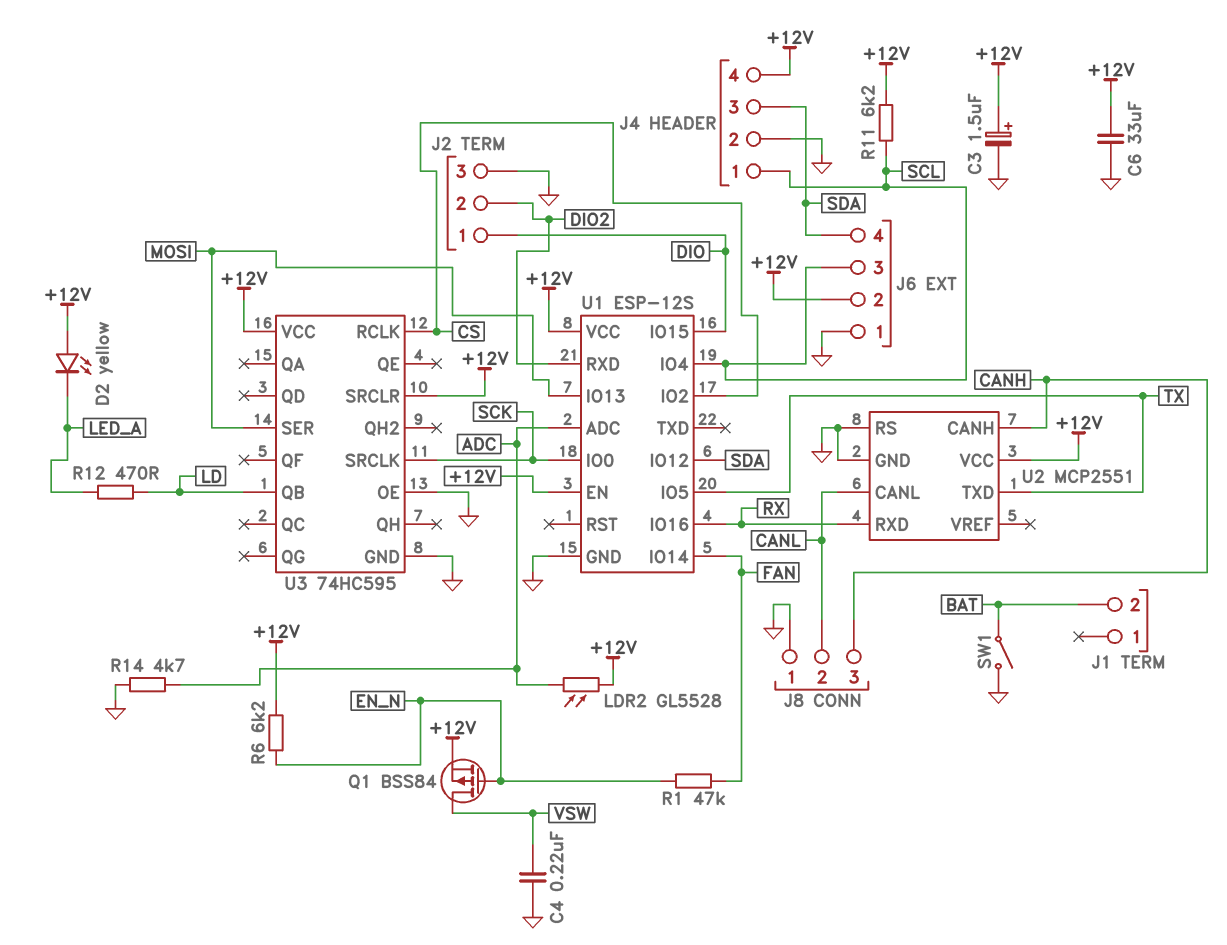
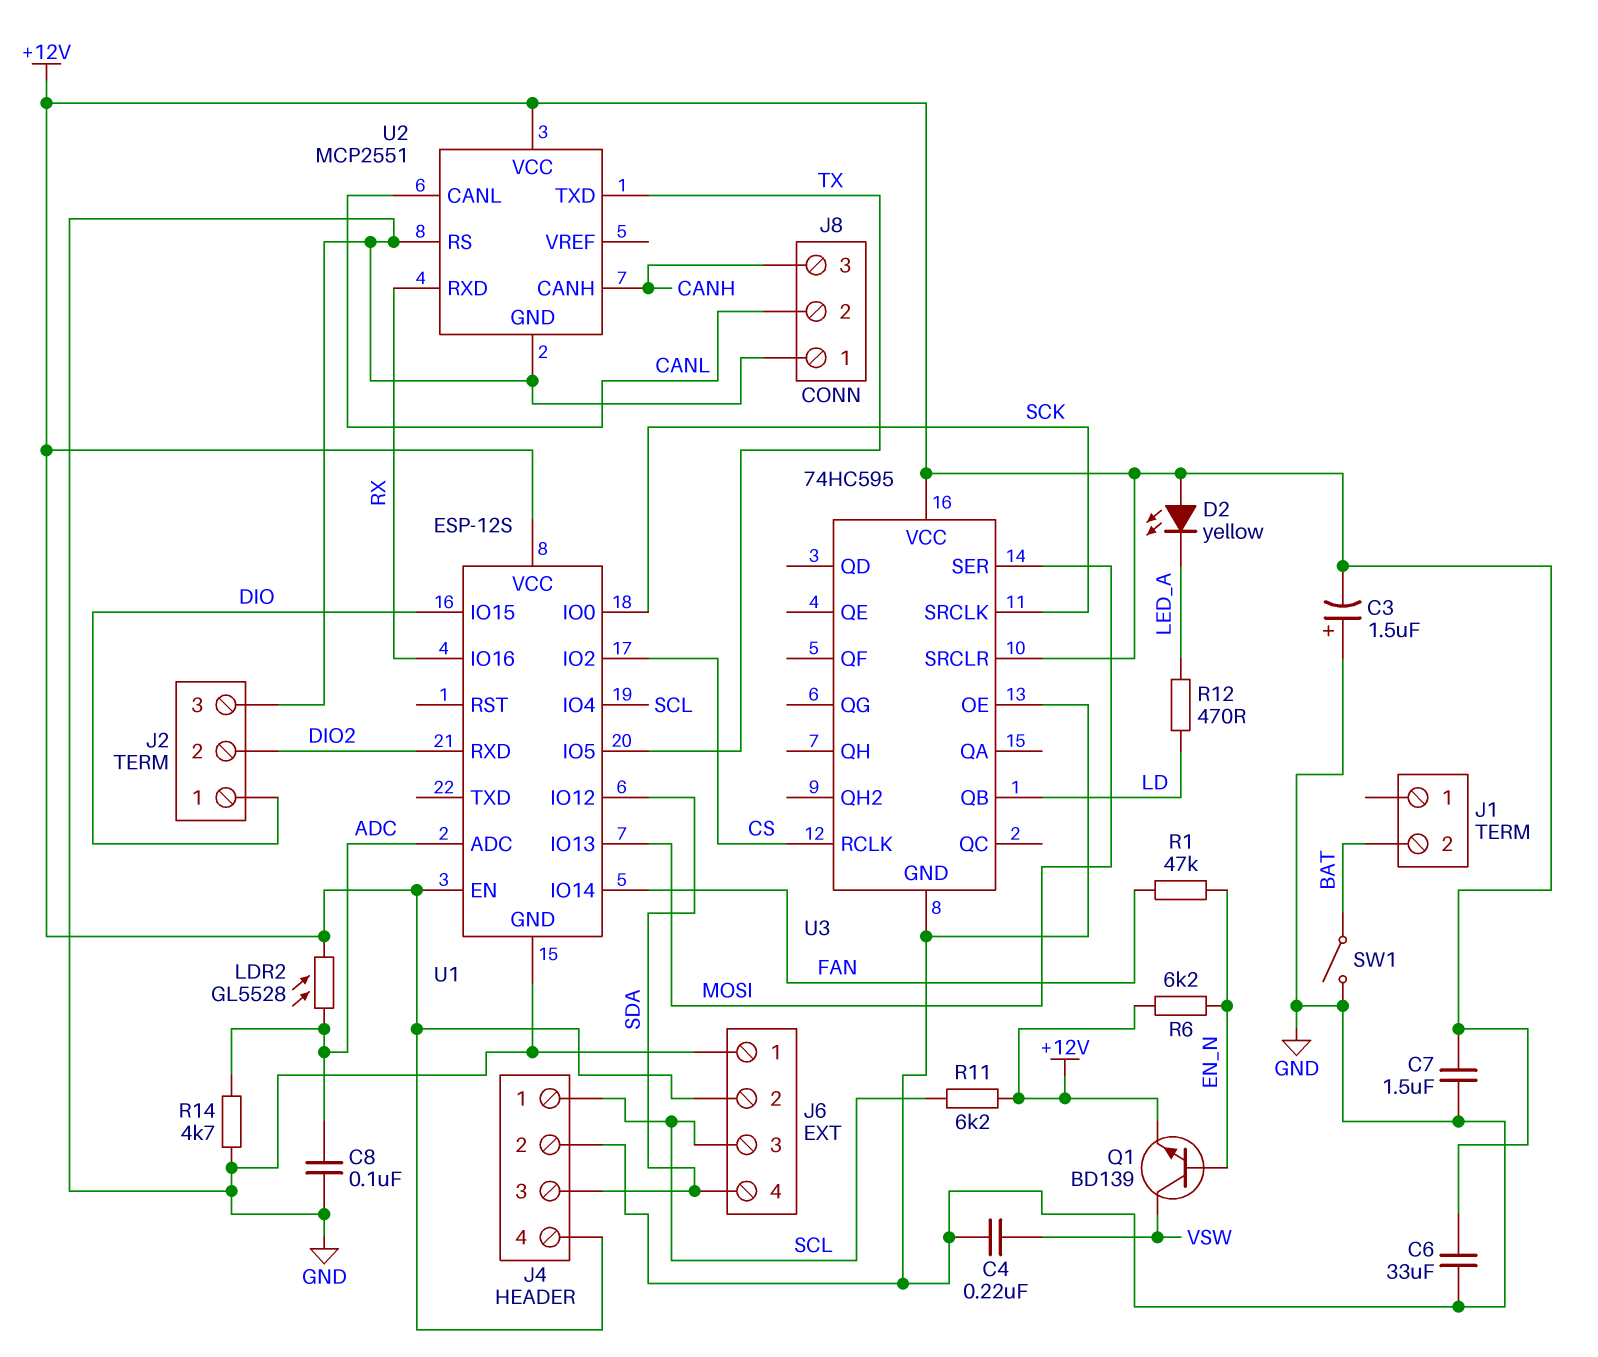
C3: 1.5uF (plus +12V, minus GND) -> 1.5uF (plus GND, minus +12V)
C7: none -> 1.5uF (+12V, GND)
C8: none -> 100nF (ADC, GND)
Q1: PMOS BSS84 (G EN_N, D VSW, S +12V) -> NPN BD139 (B EN_N, C VSW, E +12V)

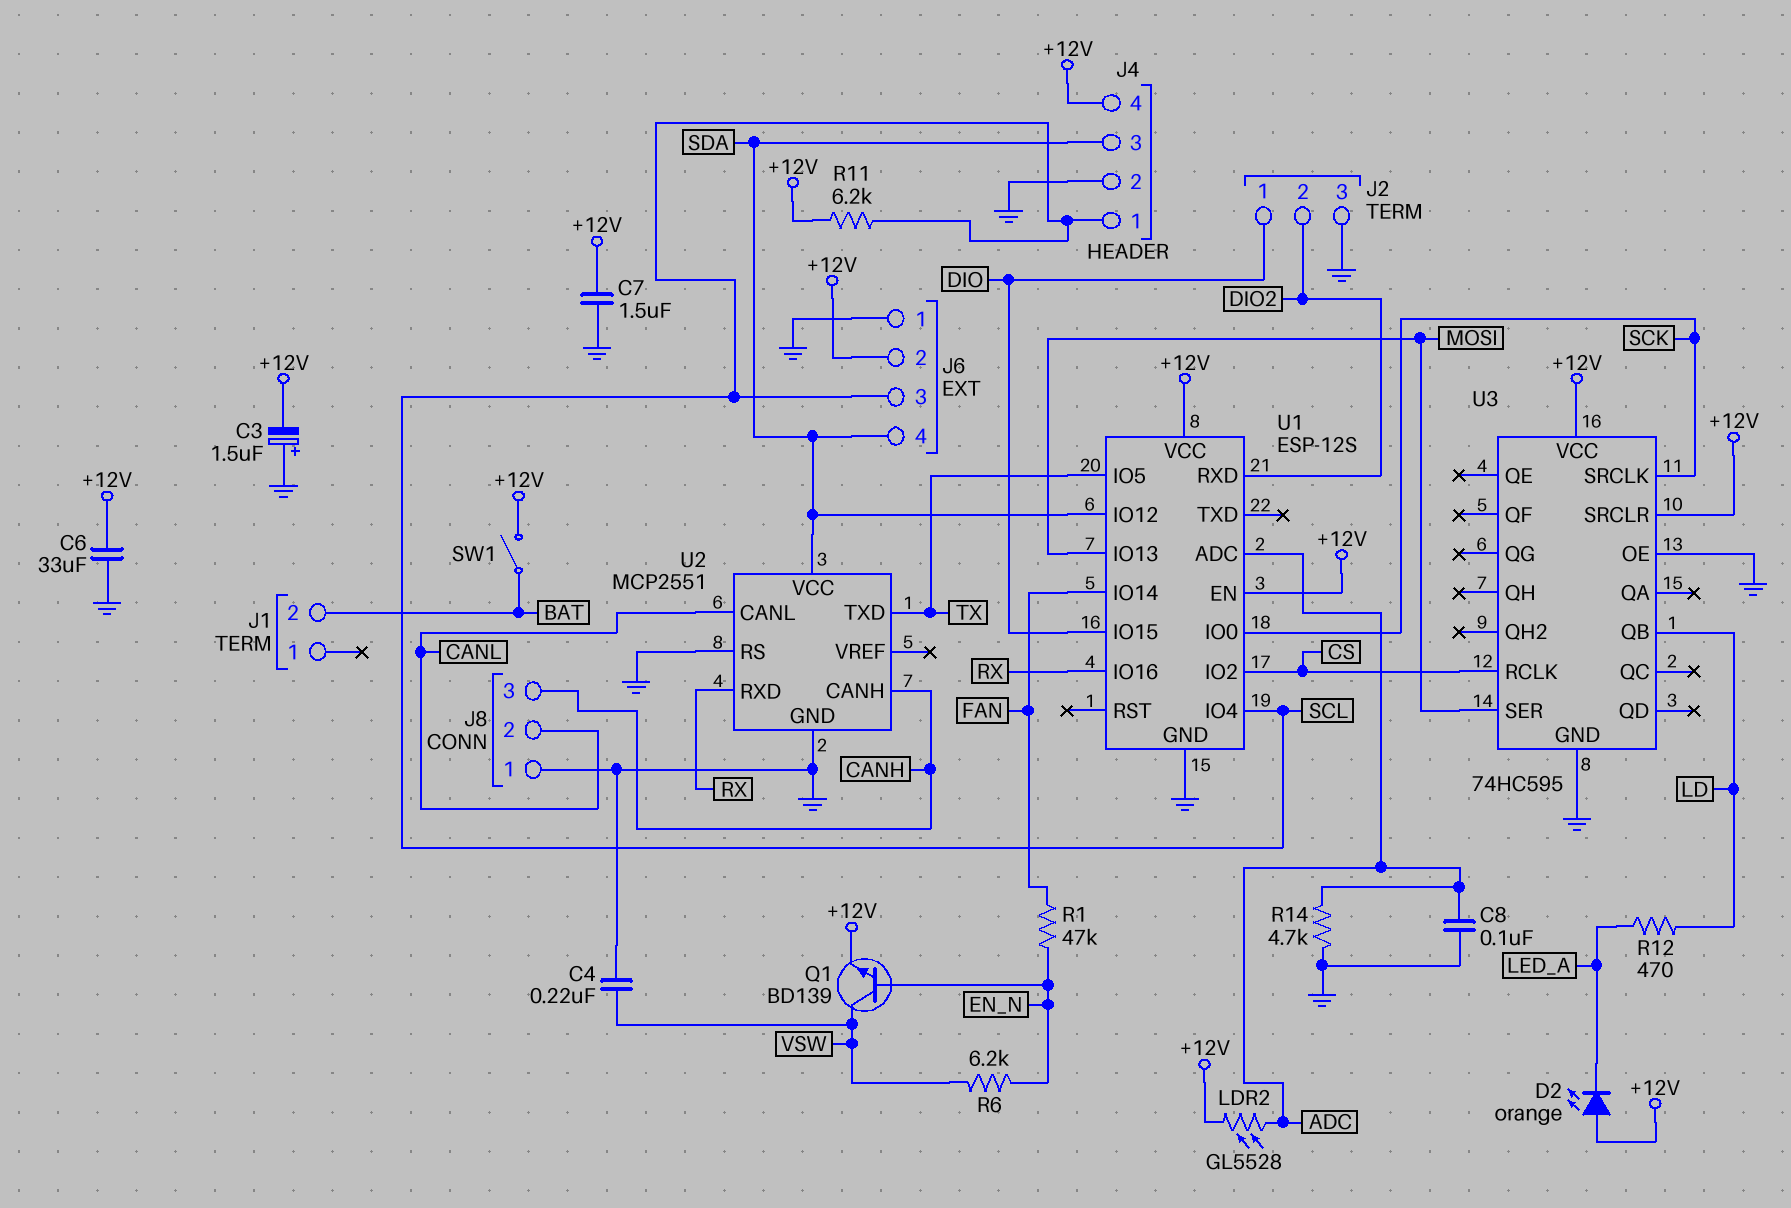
D2: LED yellow (A +12V, K LED_A) -> LED orange (A +12V, K LED_A)
R6: 6.2k (+12V, EN_N) -> 6.2k (EN_N, VSW)
SW1: switch (BAT, GND) -> switch (+12V, BAT)
U2 pin VCC: +12V -> SDA

